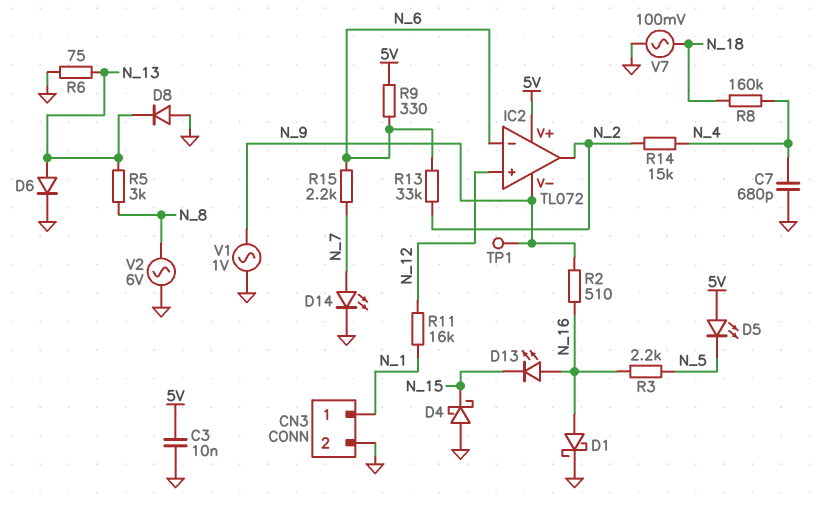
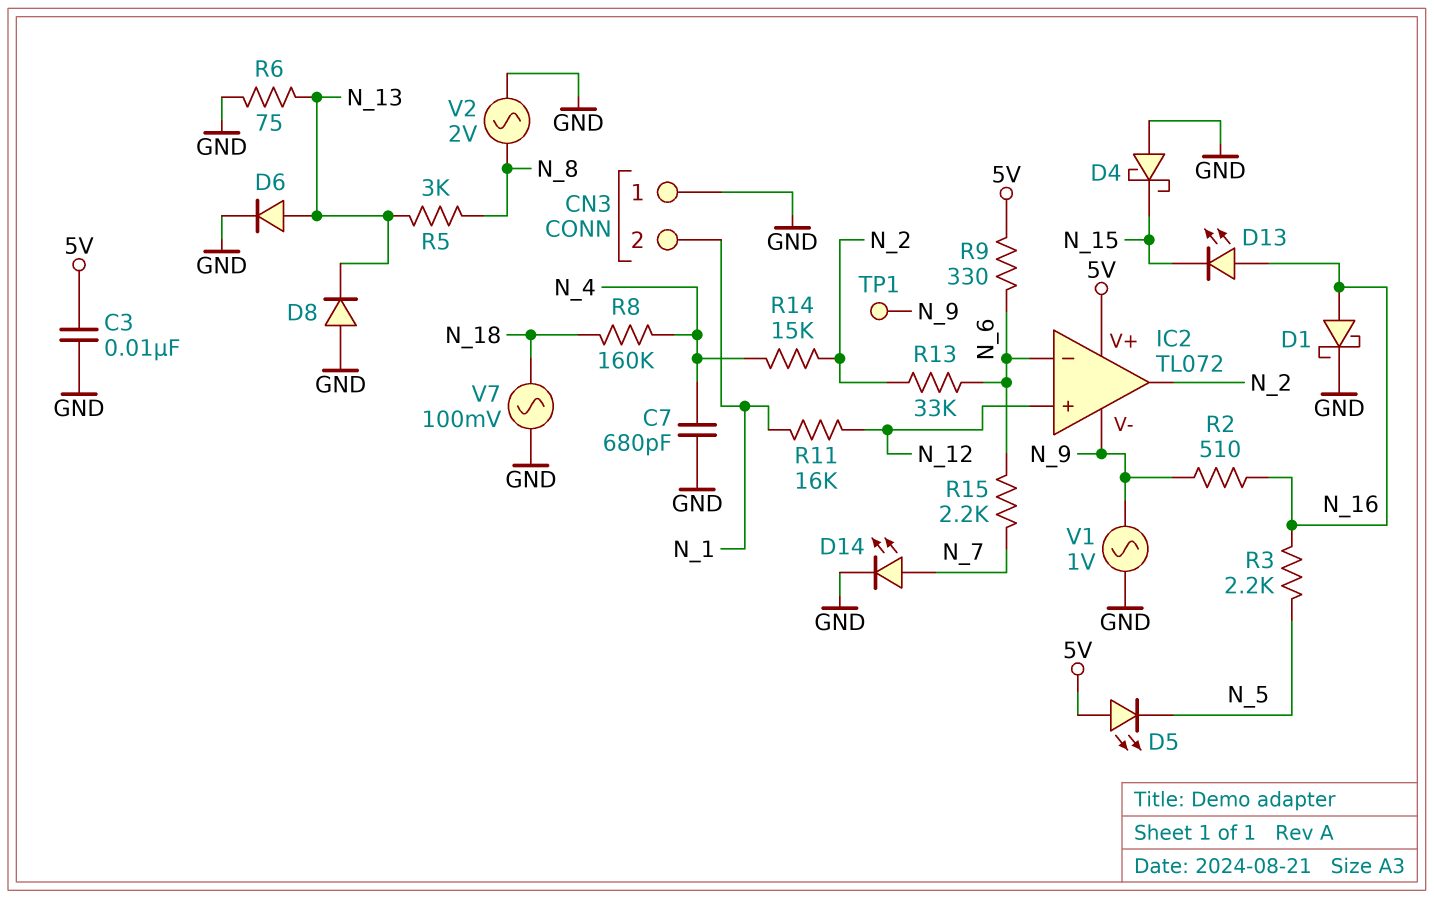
CN3 pin 1: N_1 -> GND
CN3 pin 2: GND -> N_1
V2: AC 6V (GND, N_8) -> AC 2V (GND, N_8)

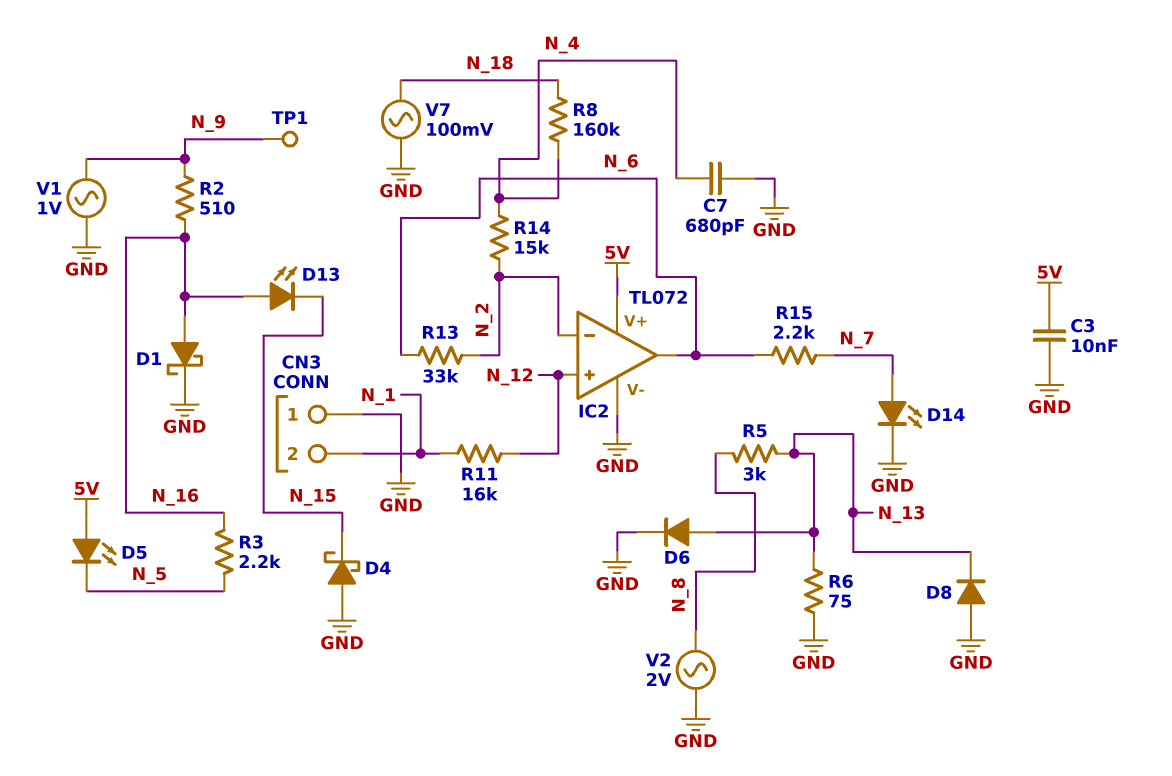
IC2 pin V-: N_9 -> GND
IC2 pin in-: N_6 -> N_2
IC2 pin out: N_2 -> N_6
R9: 330 (5V, N_6) -> none

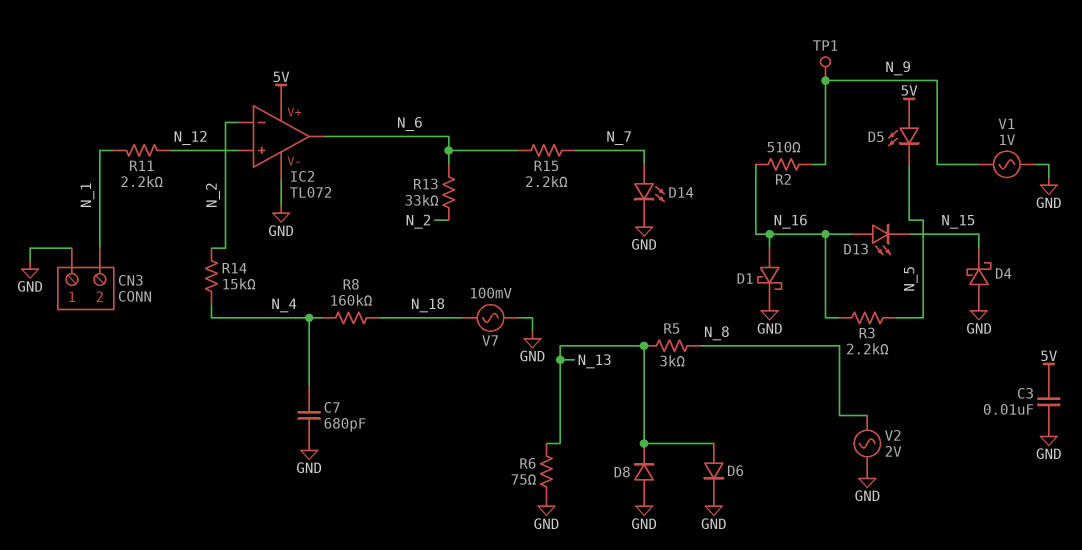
R11: 16k (N_1, N_12) -> 2.2k (N_1, N_12)

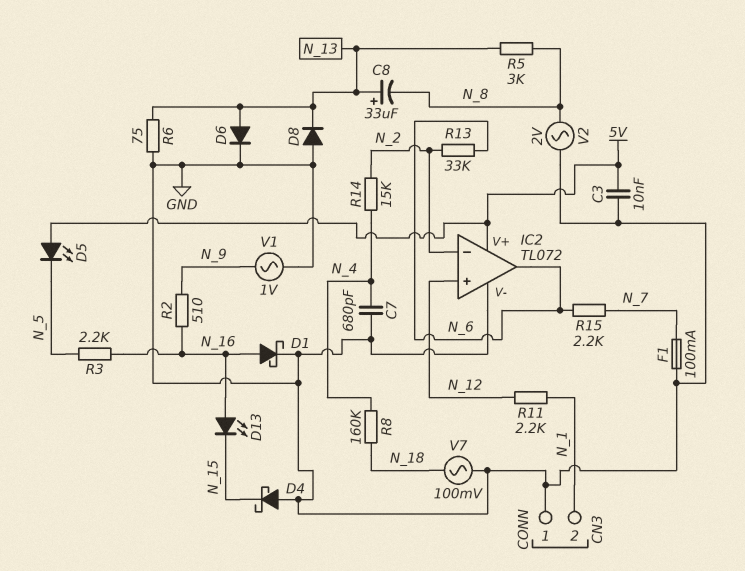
C8: none -> 33uF (plus N_13, minus N_8)
D14: LED (A N_7, K GND) -> none
F1: none -> 100mA (GND, N_7)
TP1: test point (N_9) -> none

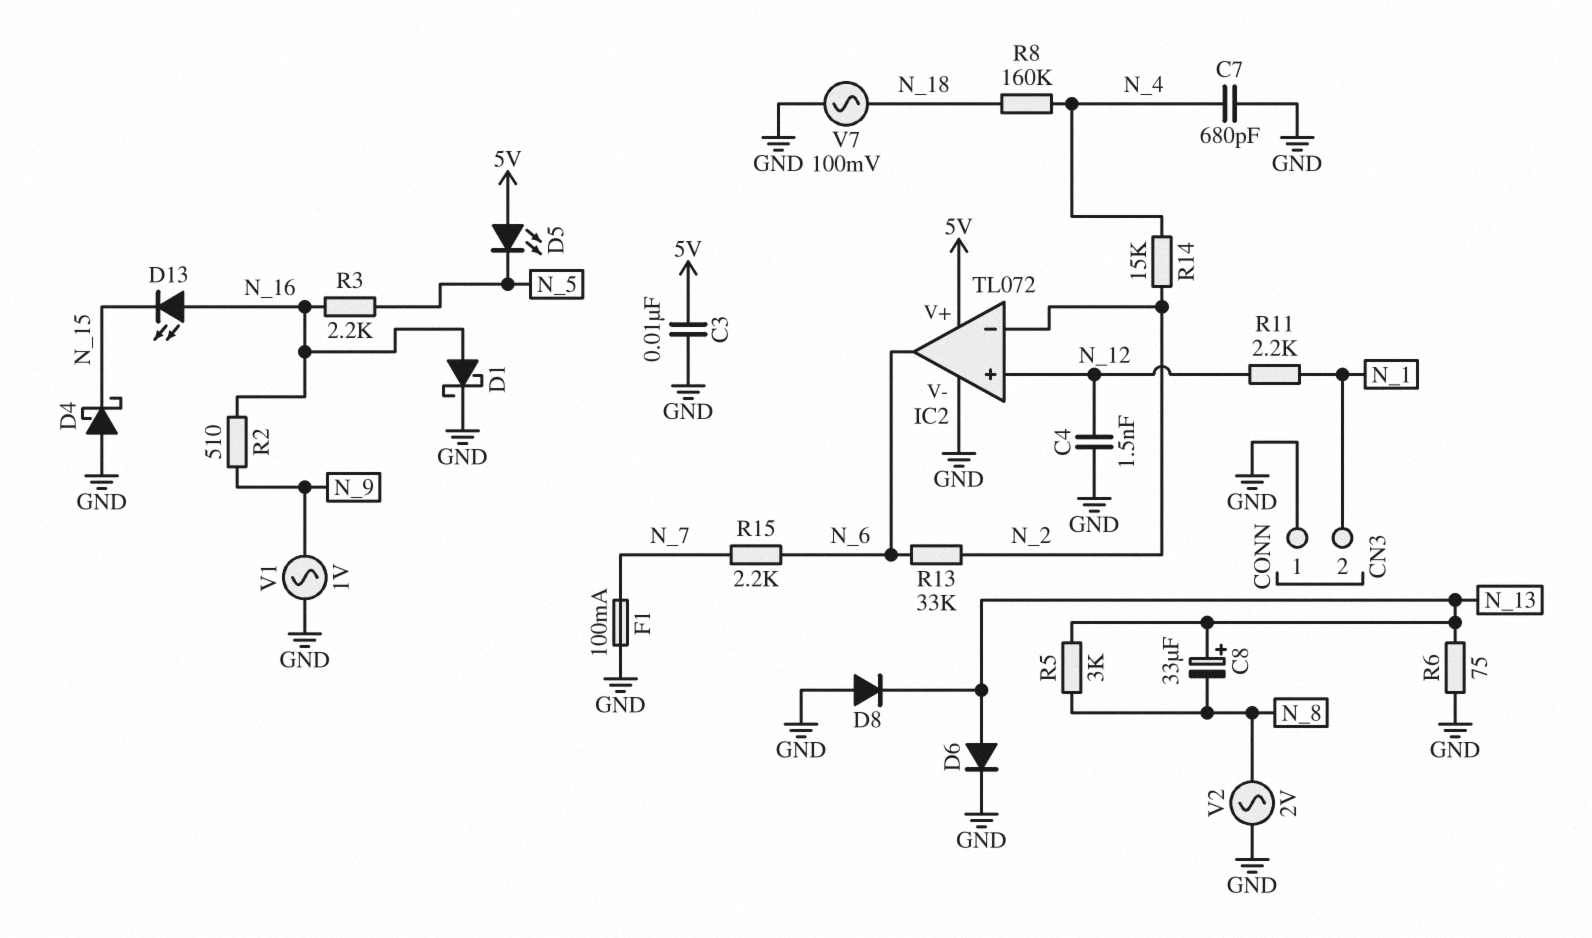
C4: none -> 1.5nF (GND, N_12)

